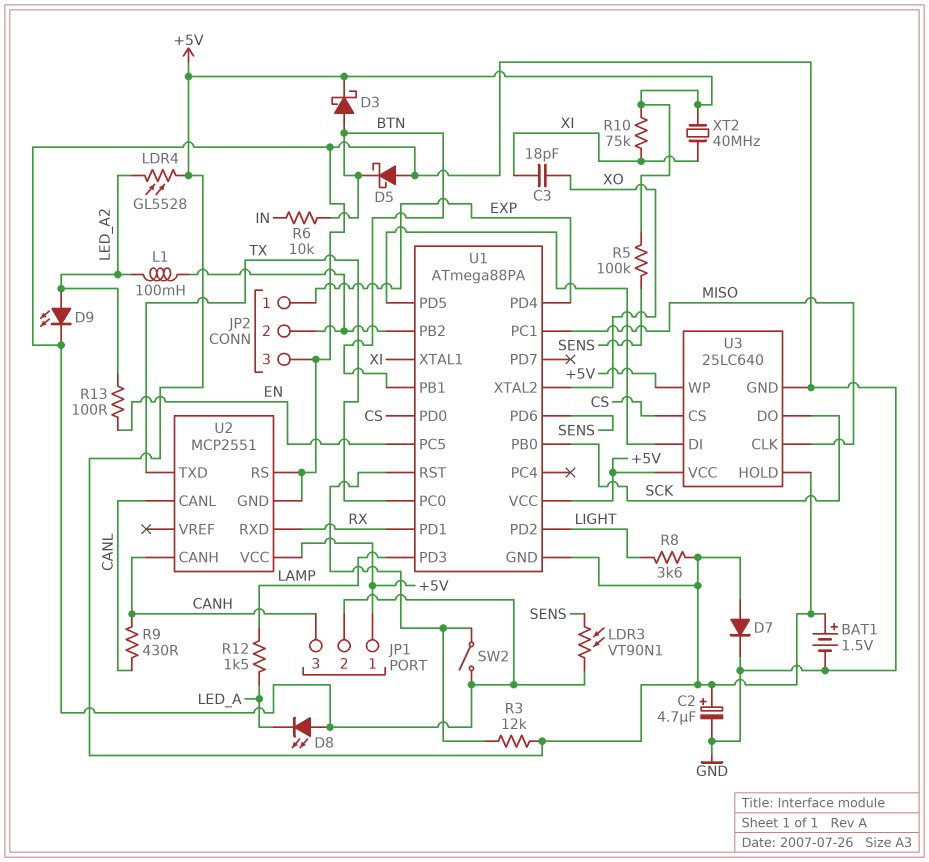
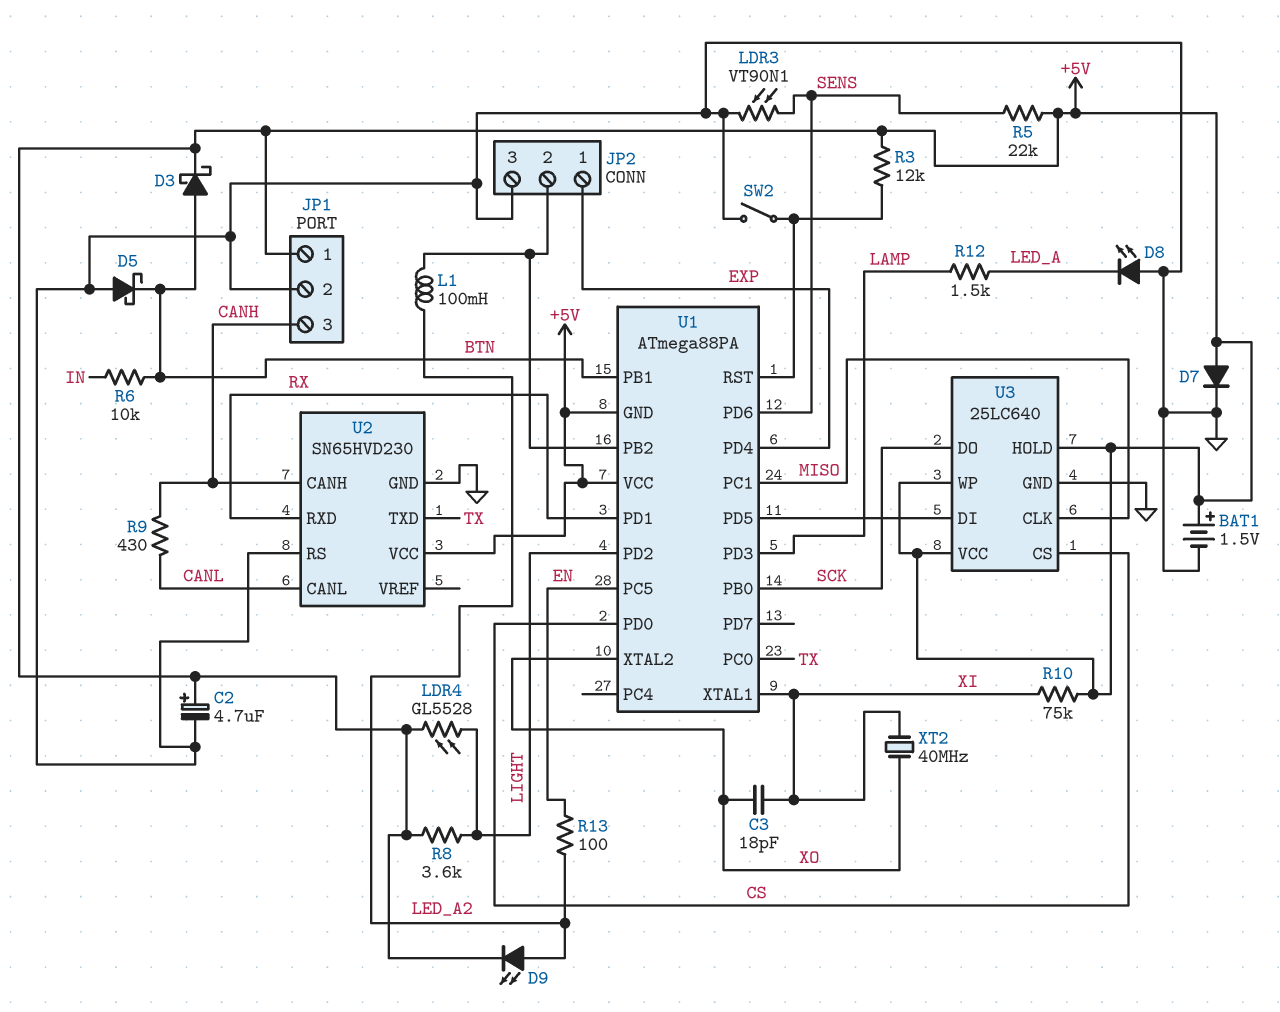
D9: LED (A LED_A2, K GND) -> LED (A LED_A2, K +5V)
LDR4: GL5528 (+5V, LED_A2) -> GL5528 (+5V, LIGHT)
R5: 100k (+5V, SENS) -> 22k (+5V, SENS)
U2: MCP2551 -> SN65HVD230
XT2: 40MHz (+5V, XI) -> 40MHz (XI, XO)

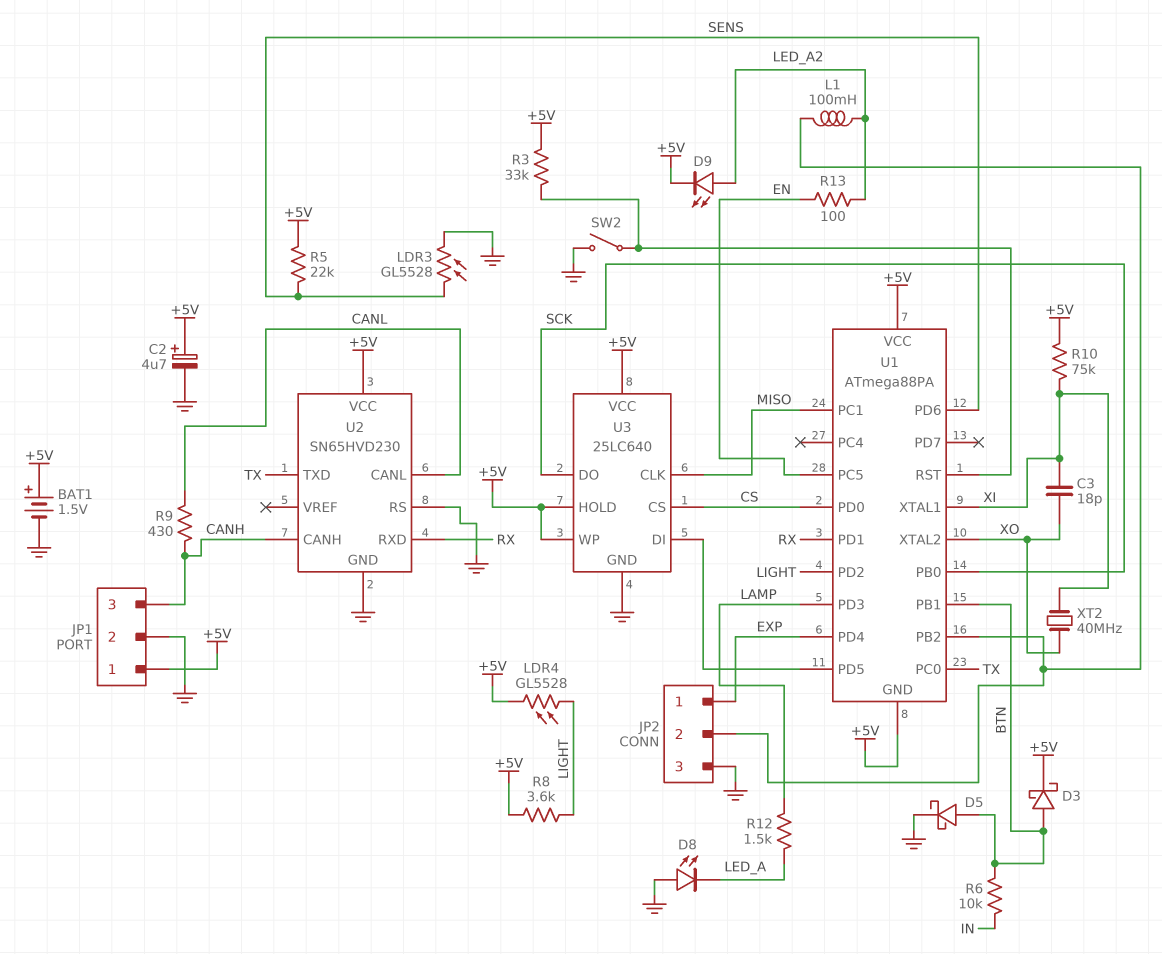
D5: schottky (A GND, K BTN) -> schottky (A BTN, K GND)
D7: diode (A +5V, K GND) -> none
LDR3: VT90N1 (GND, SENS) -> GL5528 (GND, SENS)
R3: 12k (+5V, U1/RST) -> 33k (+5V, U1/RST)

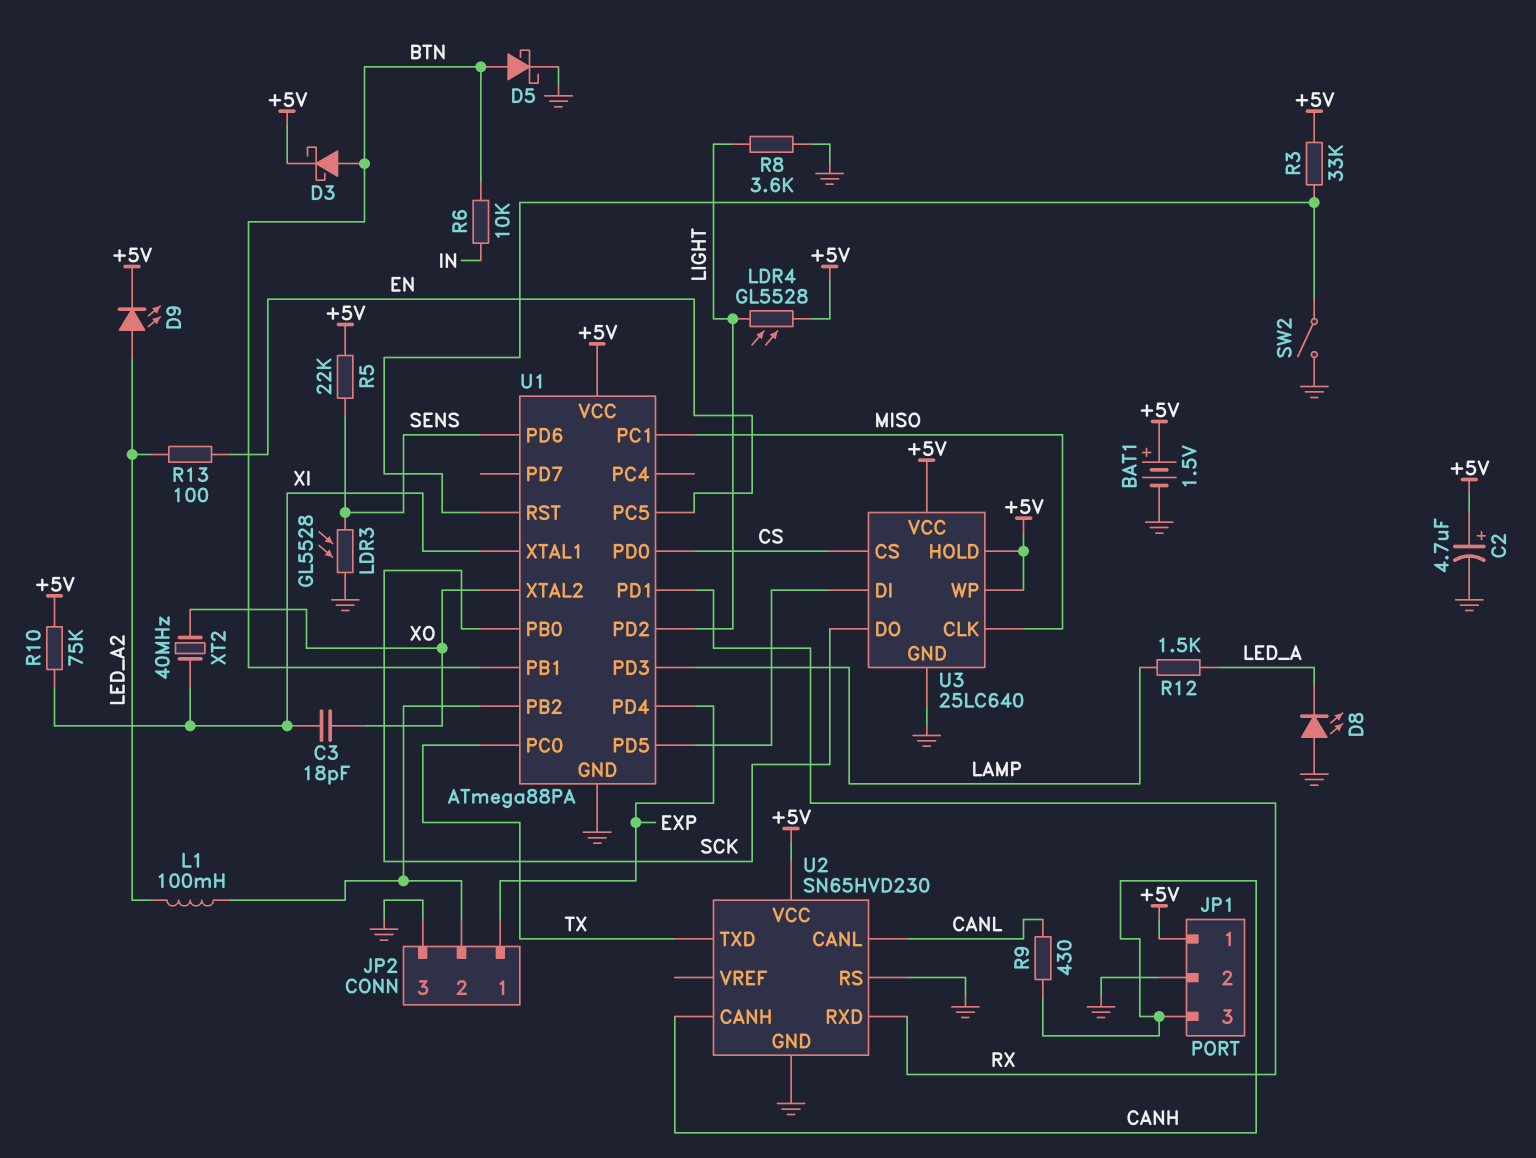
R8: 3.6k (+5V, LIGHT) -> 3.6k (GND, LIGHT)
U1 pin GND: +5V -> GND

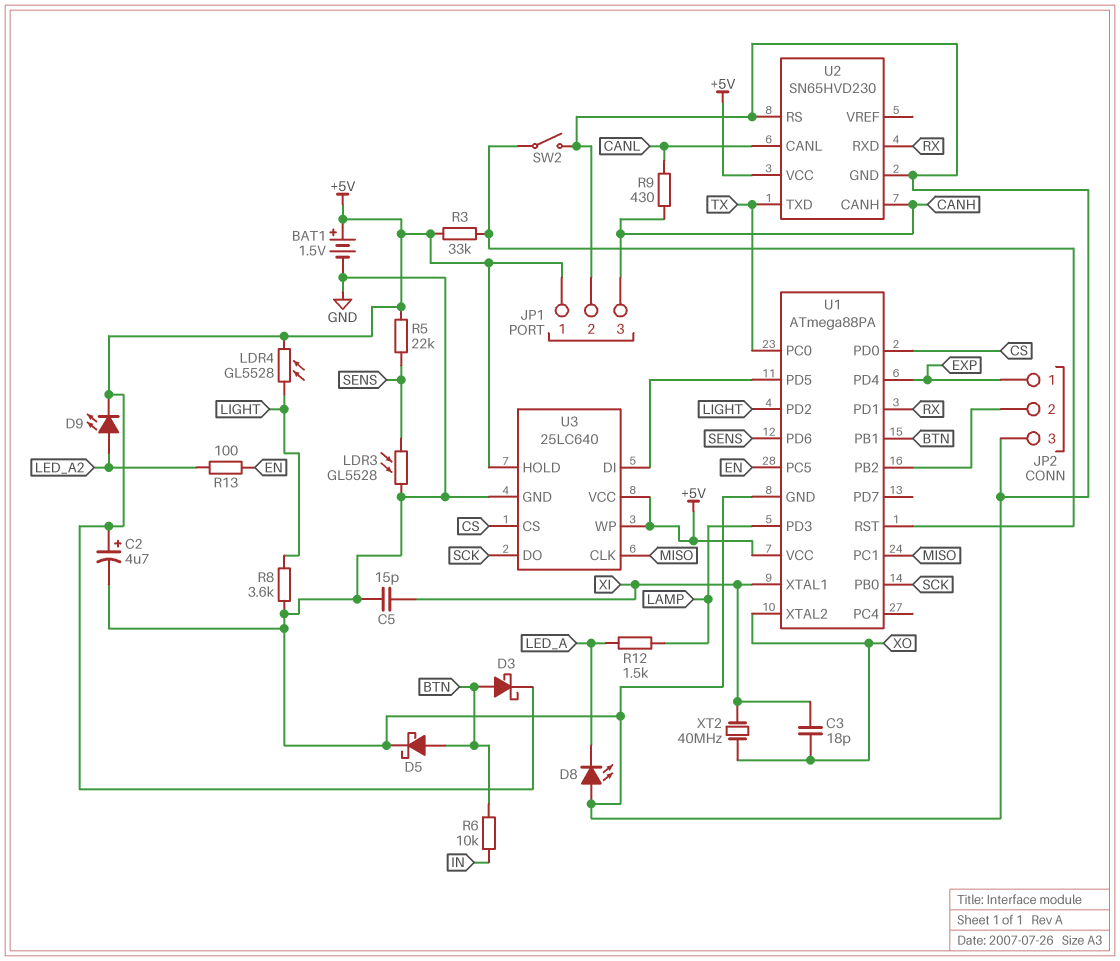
C5: none -> 15pF (GND, XI)
L1: 100mH (JP2/2, LED_A2) -> none
R10: 75k (+5V, XI) -> none

